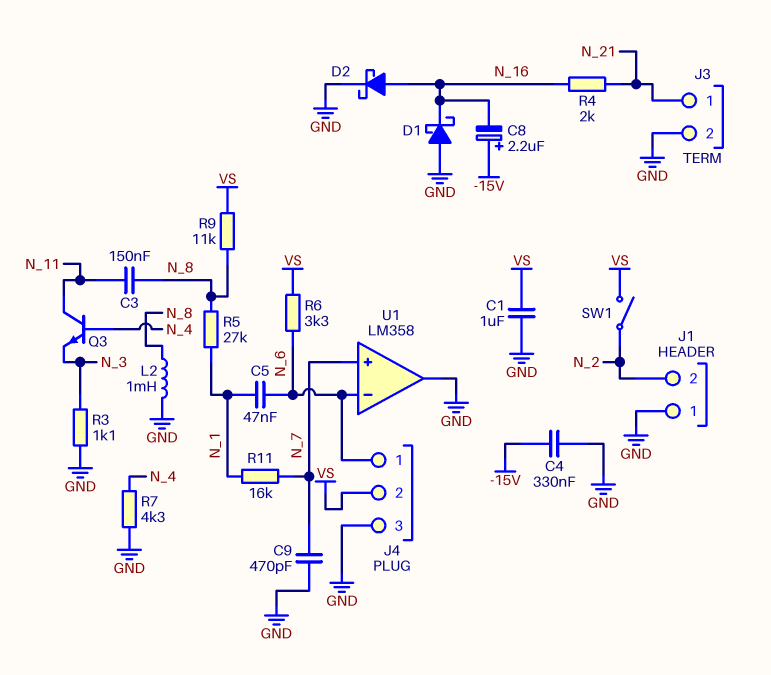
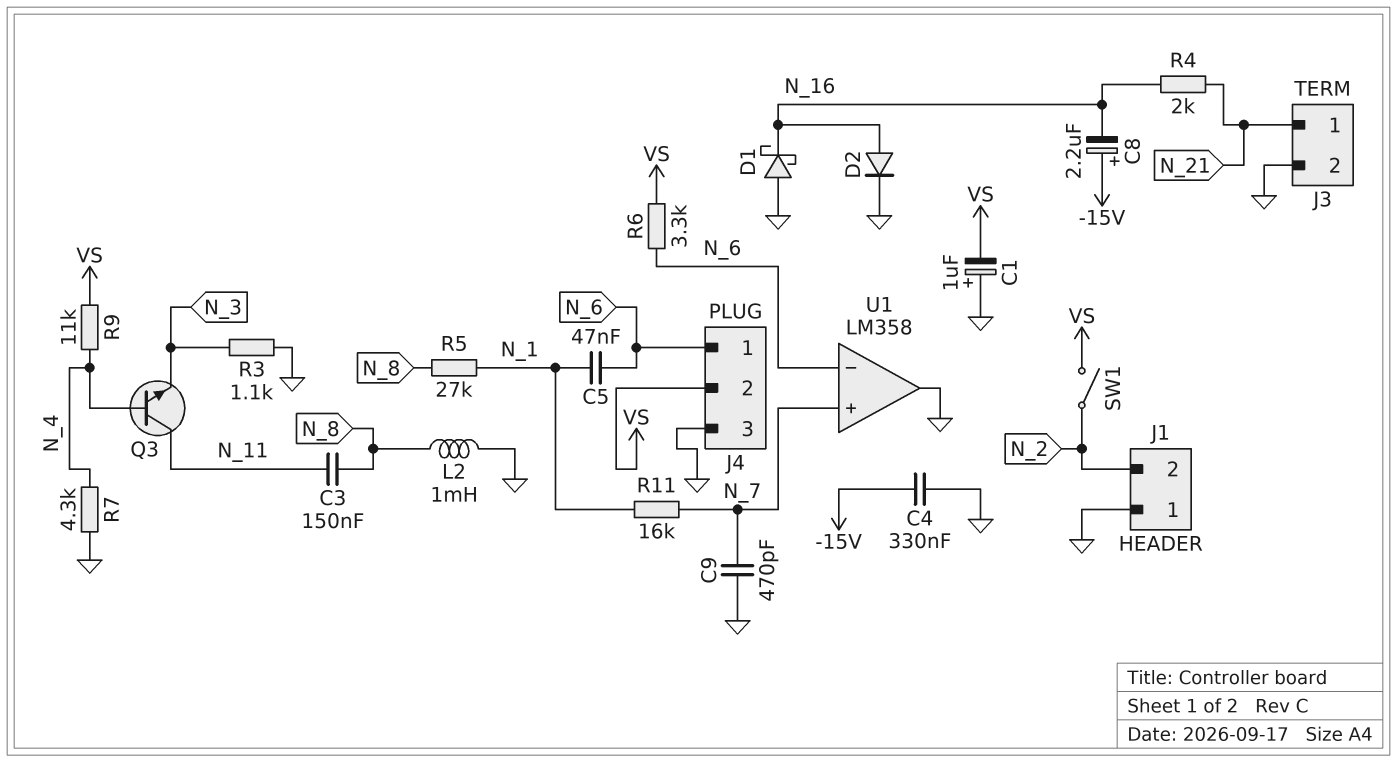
C1: 1uF (GND, VS) -> 1uF (plus GND, minus VS)
D2: schottky (A N_16, K GND) -> diode (A N_16, K GND)
R9: 11k (N_8, VS) -> 11k (N_4, VS)

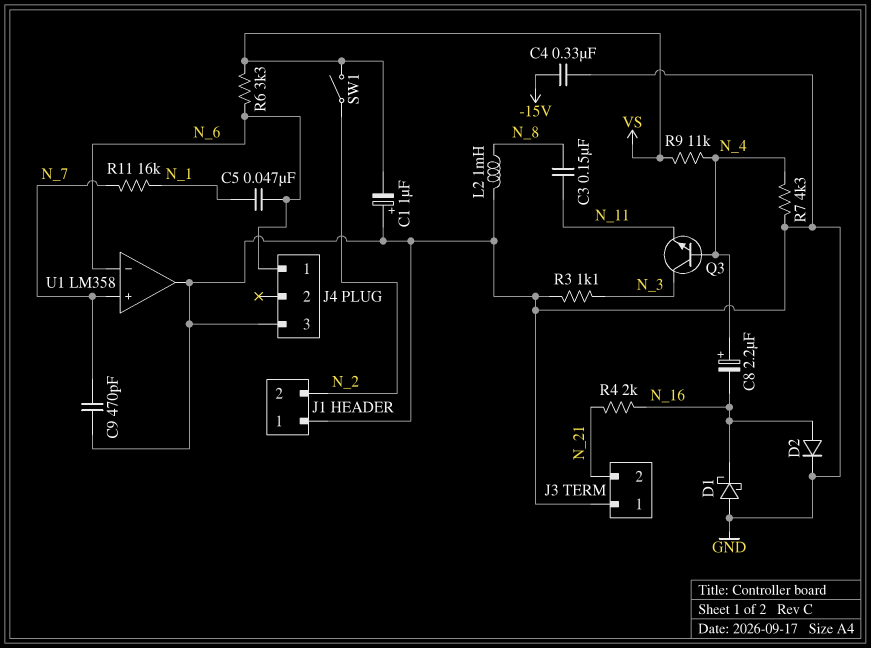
C8: 2.2uF (plus -15V, minus N_16) -> 2.2uF (plus N_4, minus N_16)
J3 pin 1: N_21 -> GND
J3 pin 2: GND -> N_21
J4 pin 2: VS -> none
Q3: NPN (B N_4, C N_11, E N_3) -> NPN (B N_4, C N_3, E N_11)
R5: 27k (N_1, N_8) -> none

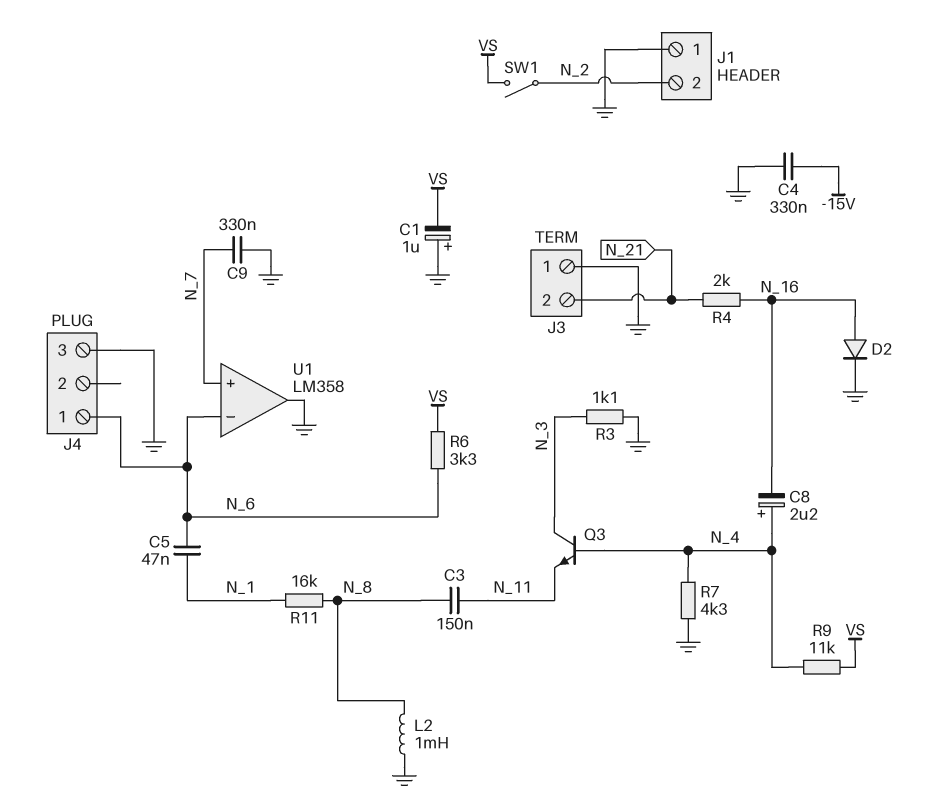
C9: 470pF (GND, N_7) -> 330nF (GND, N_7)
D1: schottky (A GND, K N_16) -> none
R11: 16k (N_1, N_7) -> 16k (N_1, N_8)

